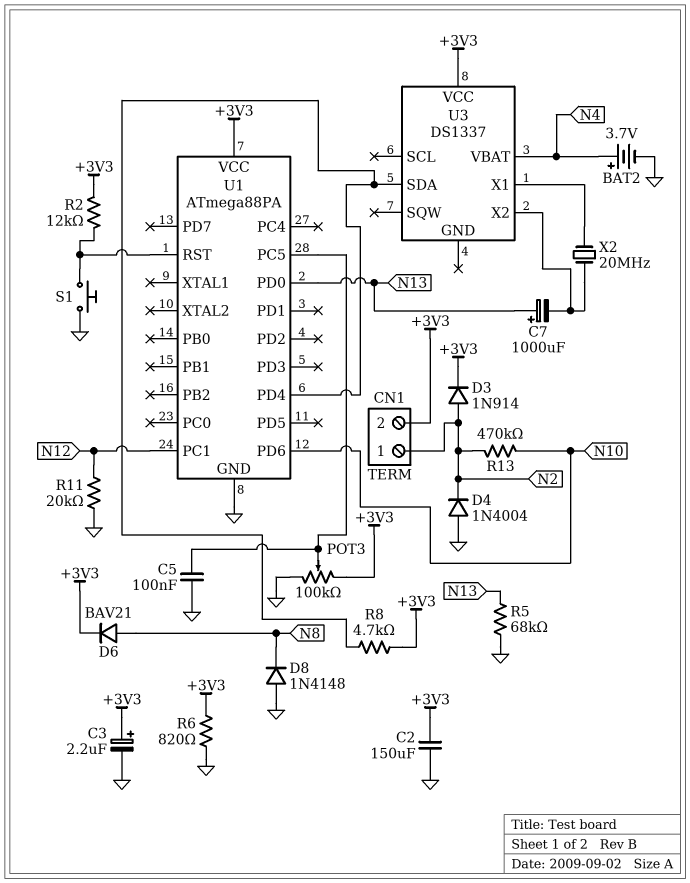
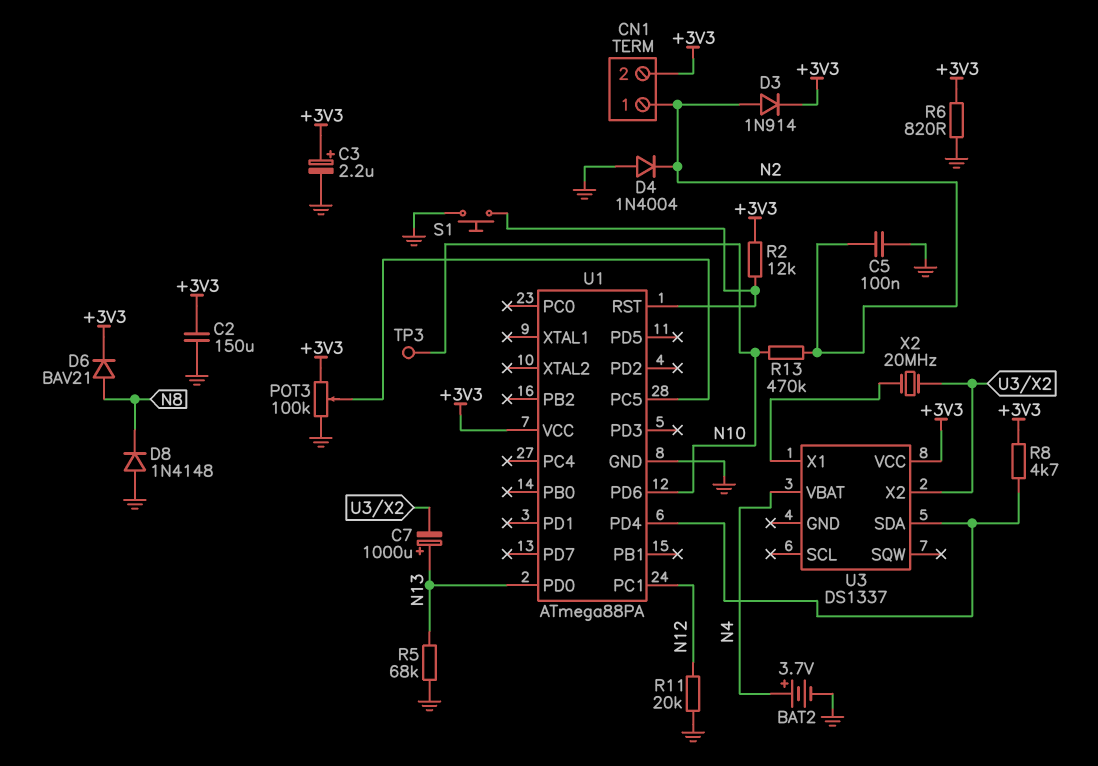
C5: 100nF (GND, U1/PC5) -> 100nF (GND, N2)
TP3: none -> test point (N10)

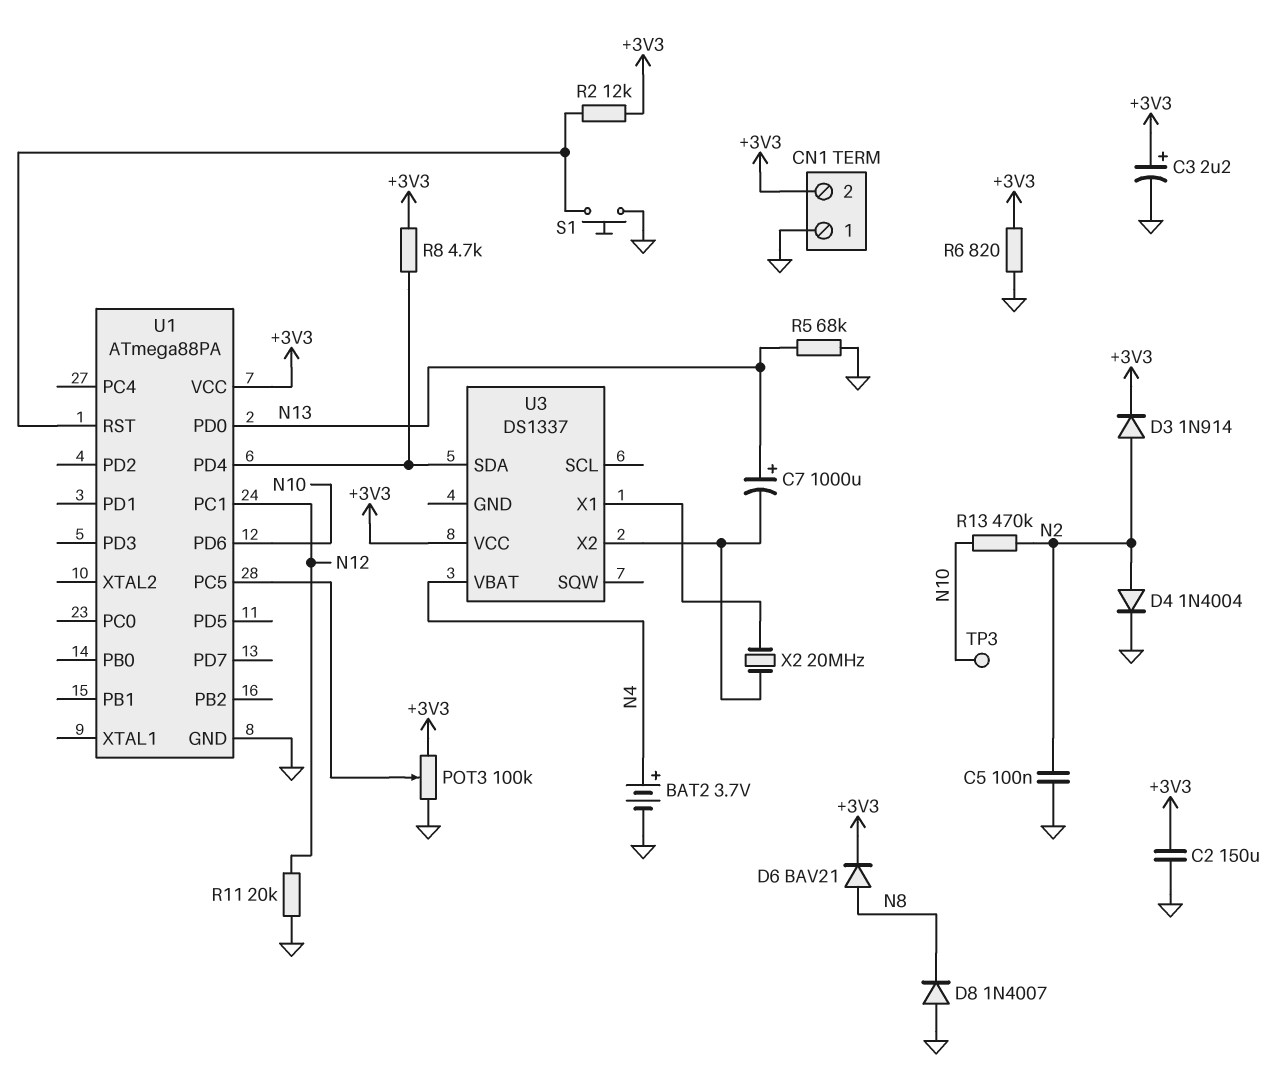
CN1 pin 1: N2 -> GND
D4: diode 1N4004 (A GND, K N2) -> diode 1N4004 (A N2, K GND)
D8: diode 1N4148 (A GND, K N8) -> diode 1N4007 (A GND, K N8)

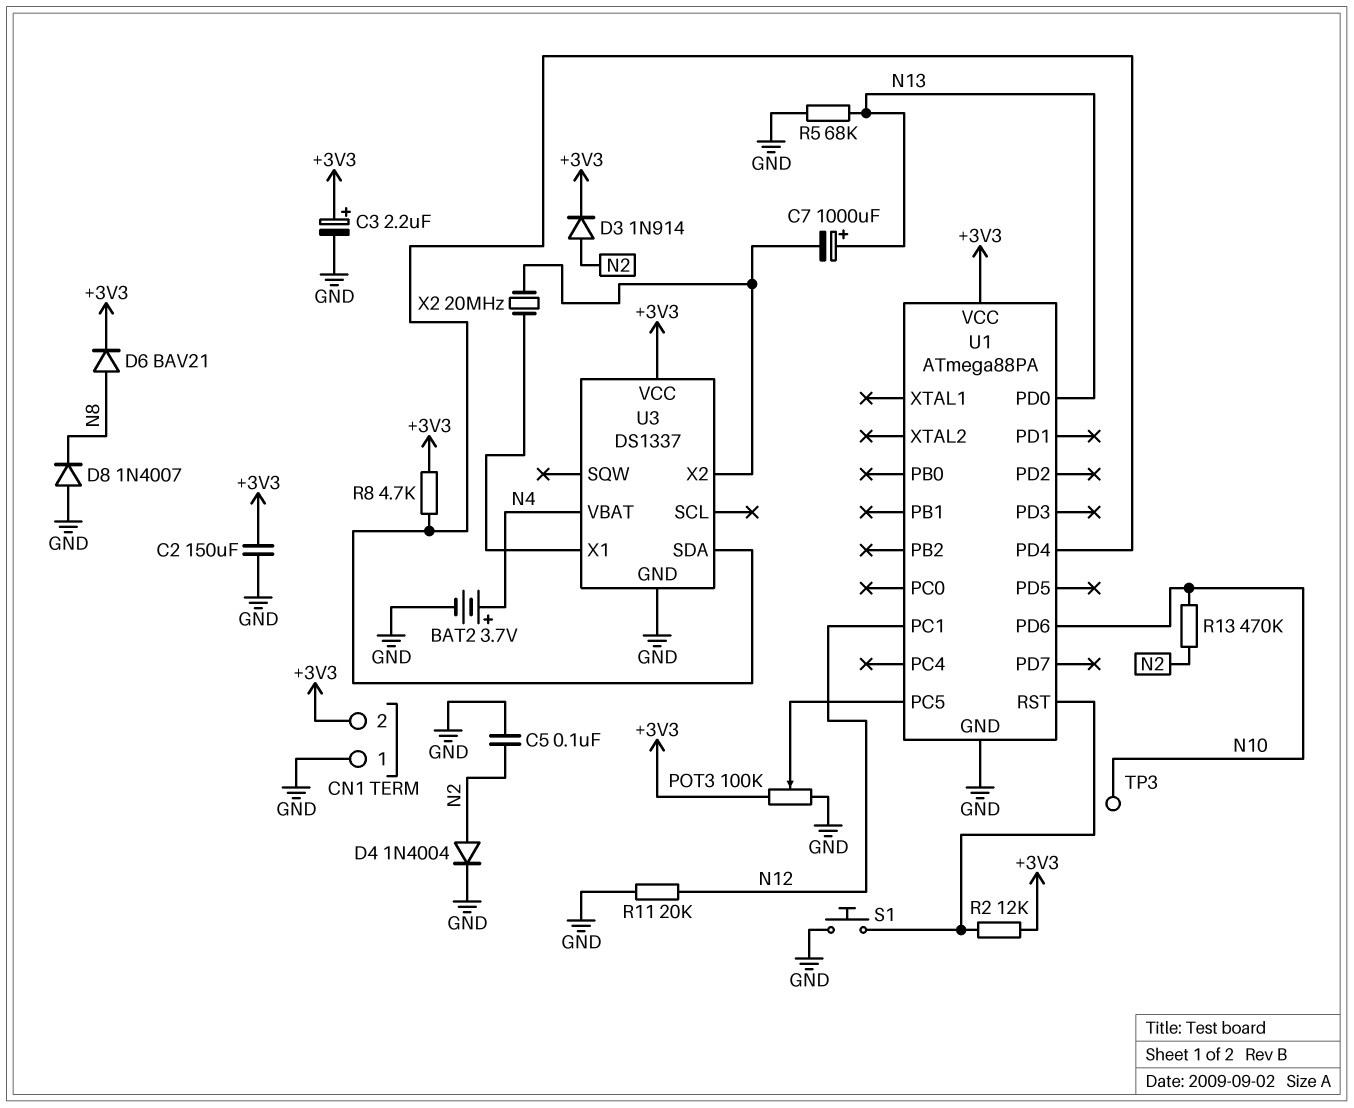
R6: 820 (+3V3, GND) -> none
U3 pin GND: none -> GND

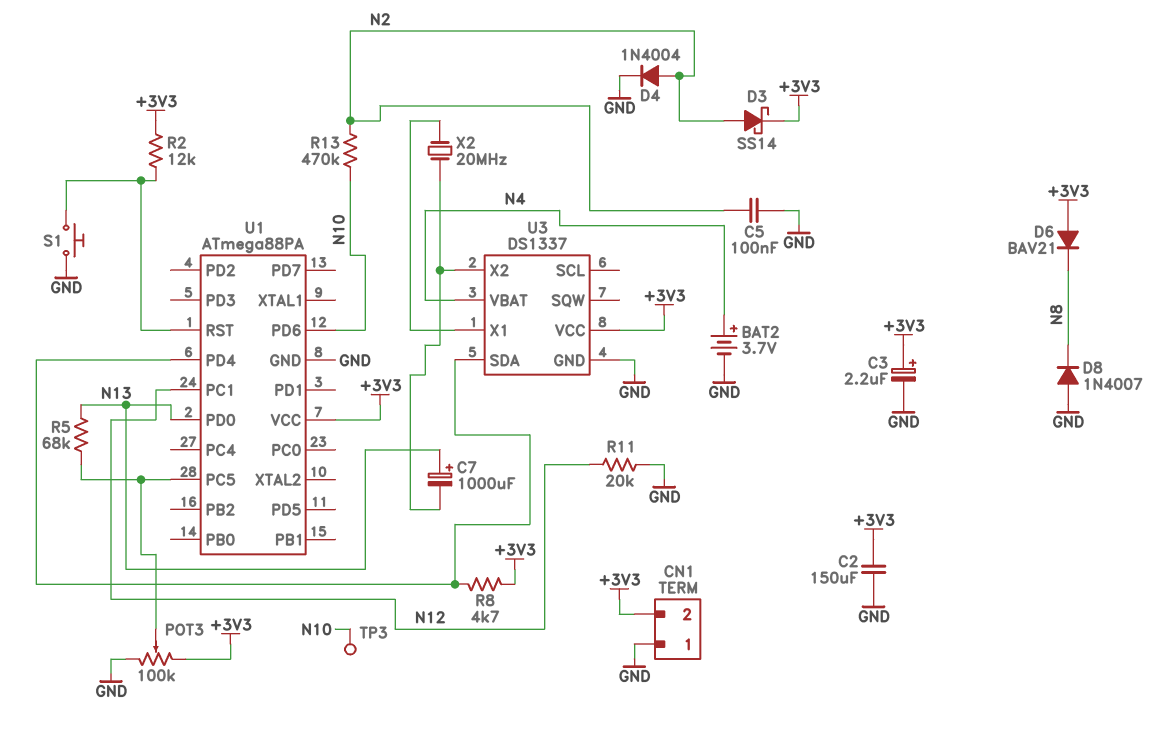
D3: diode 1N914 (A N2, K +3V3) -> schottky SS14 (A N2, K +3V3)
D6: diode BAV21 (A N8, K +3V3) -> diode BAV21 (A +3V3, K N8)
R5: 68k (GND, N13) -> 68k (N13, U1/PC5)

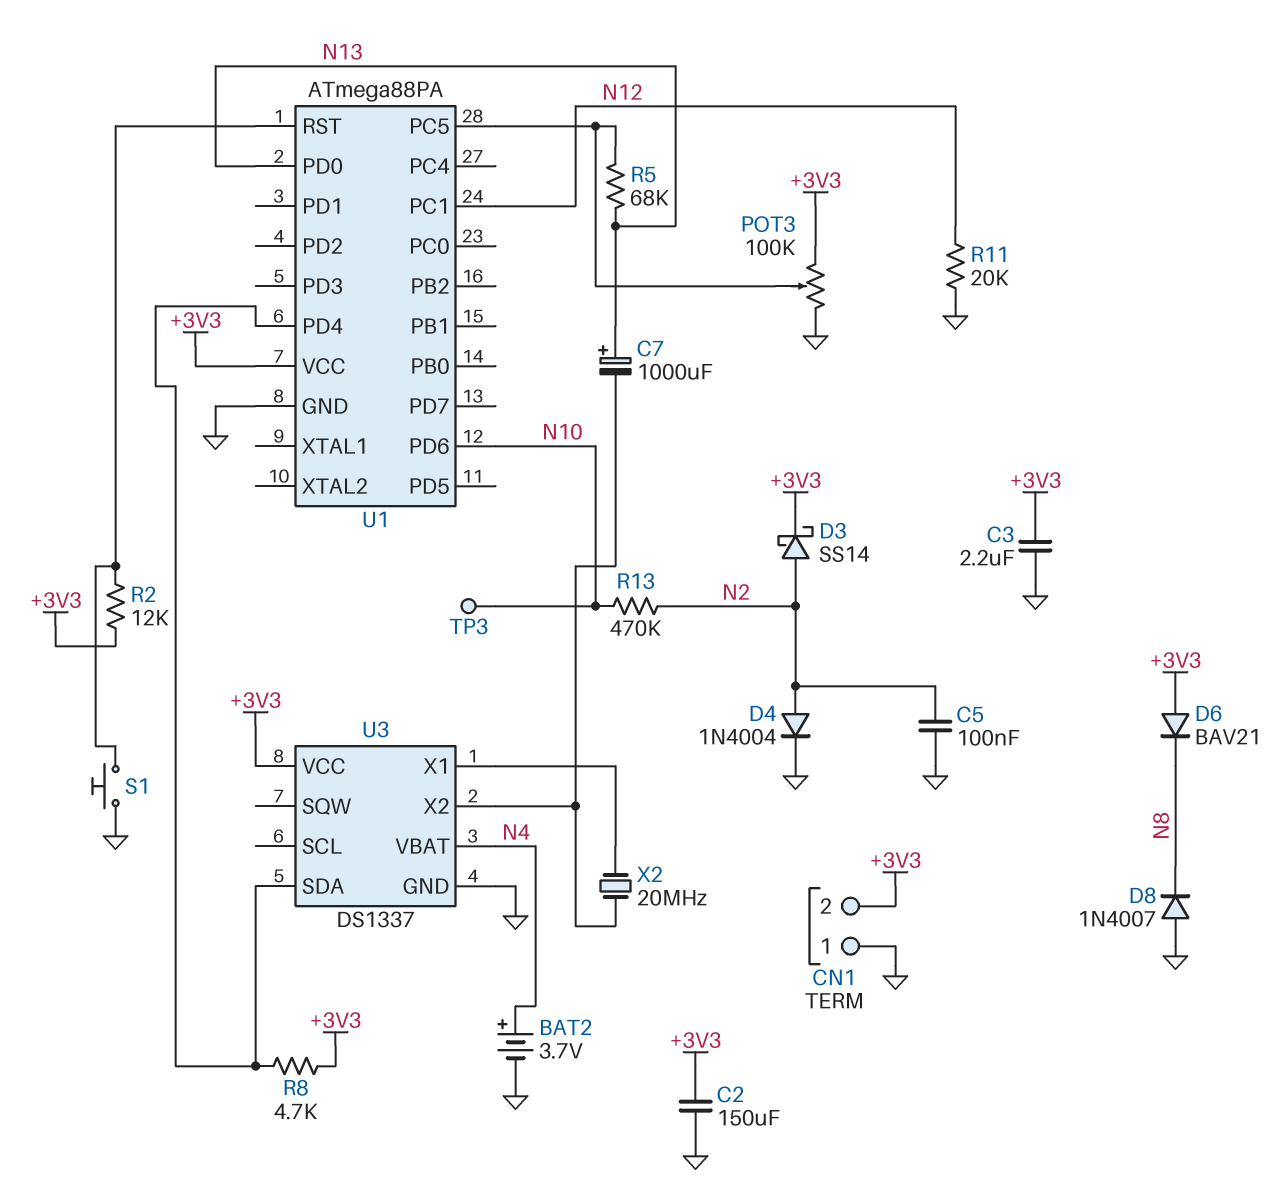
C3: 2.2uF (plus +3V3, minus GND) -> 2.2uF (+3V3, GND)

